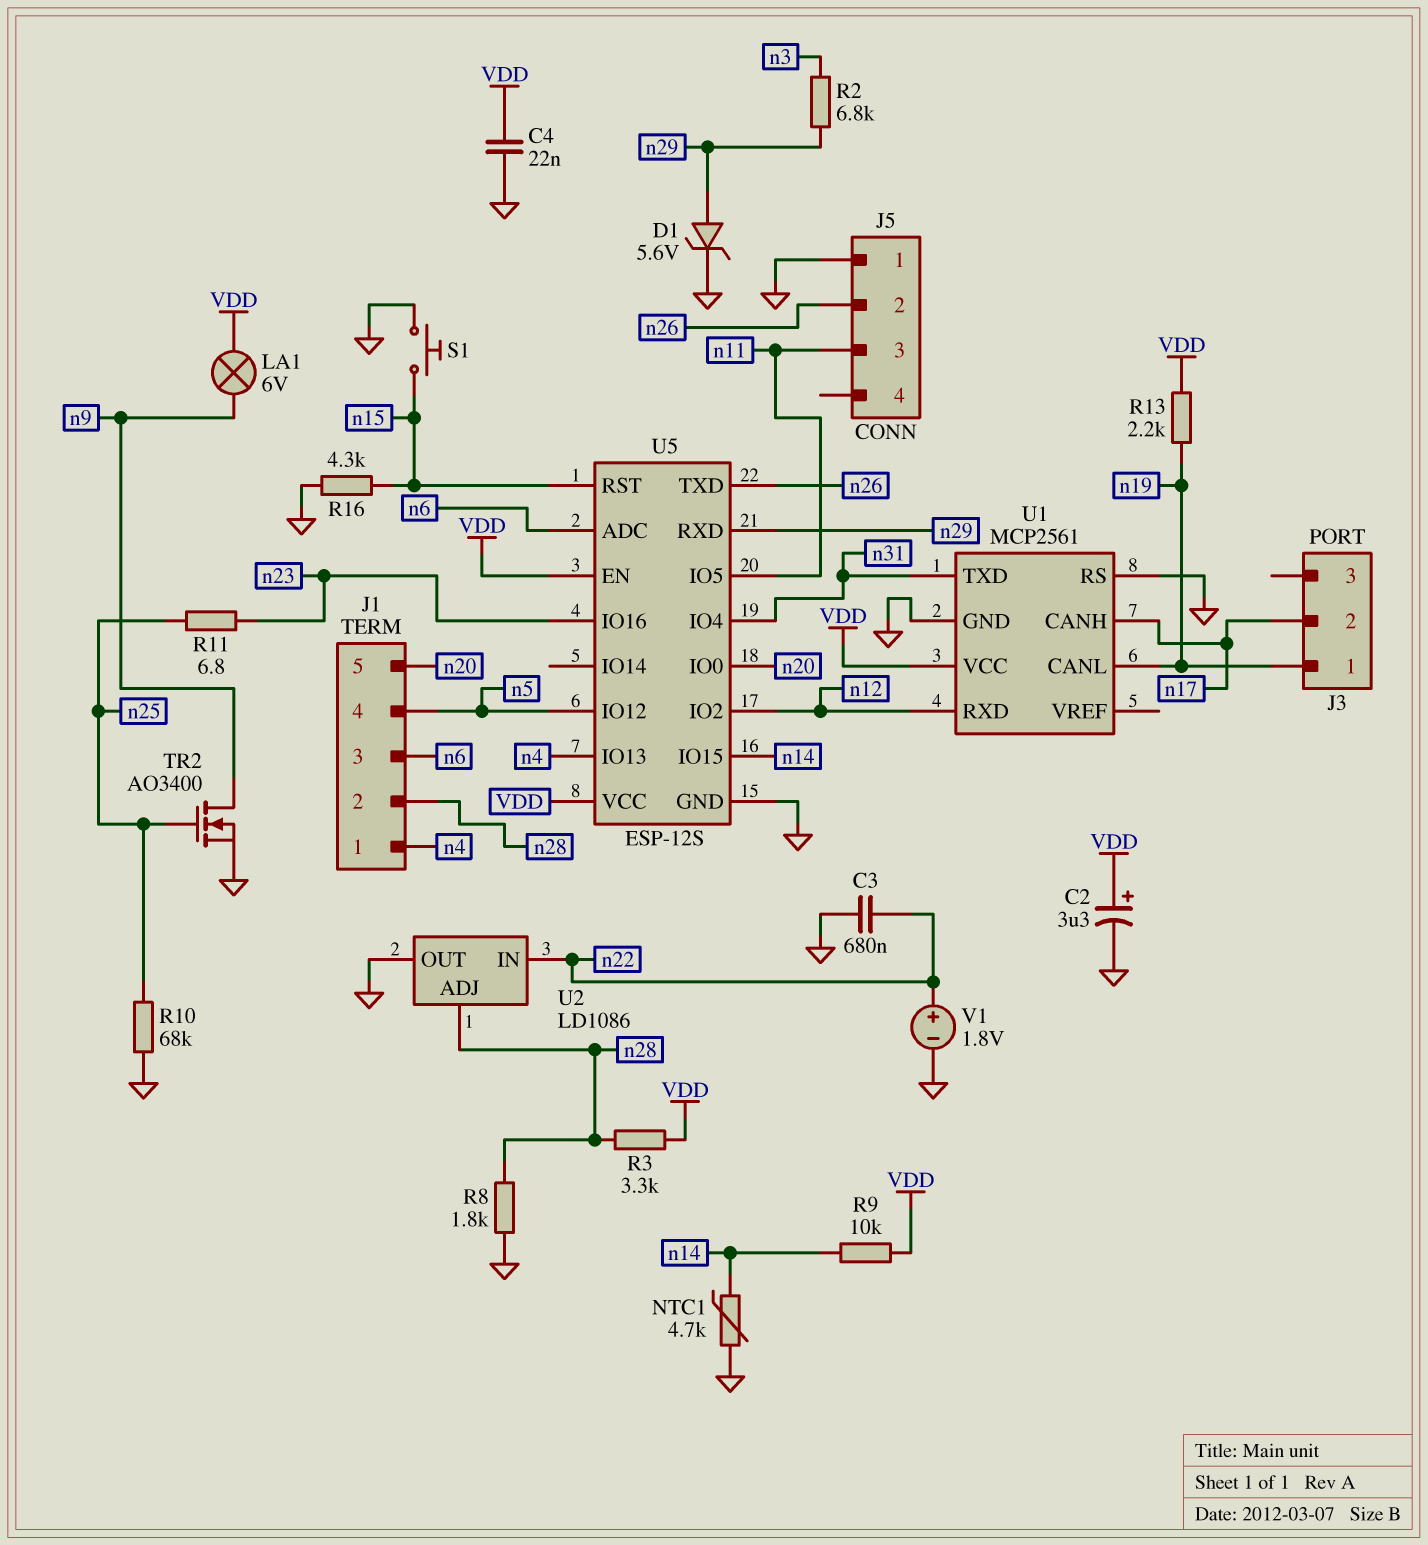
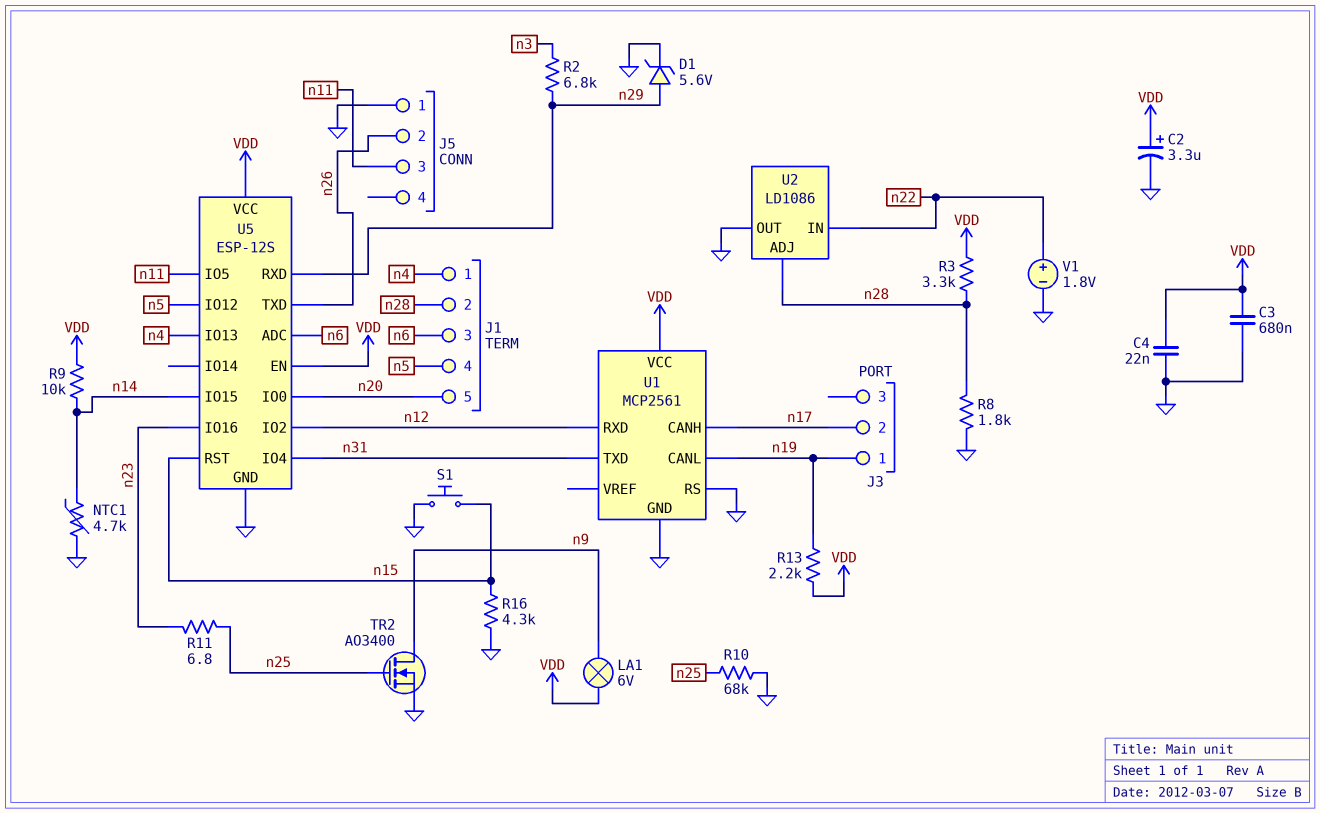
C3: 680nF (GND, n22) -> 680nF (GND, VDD)

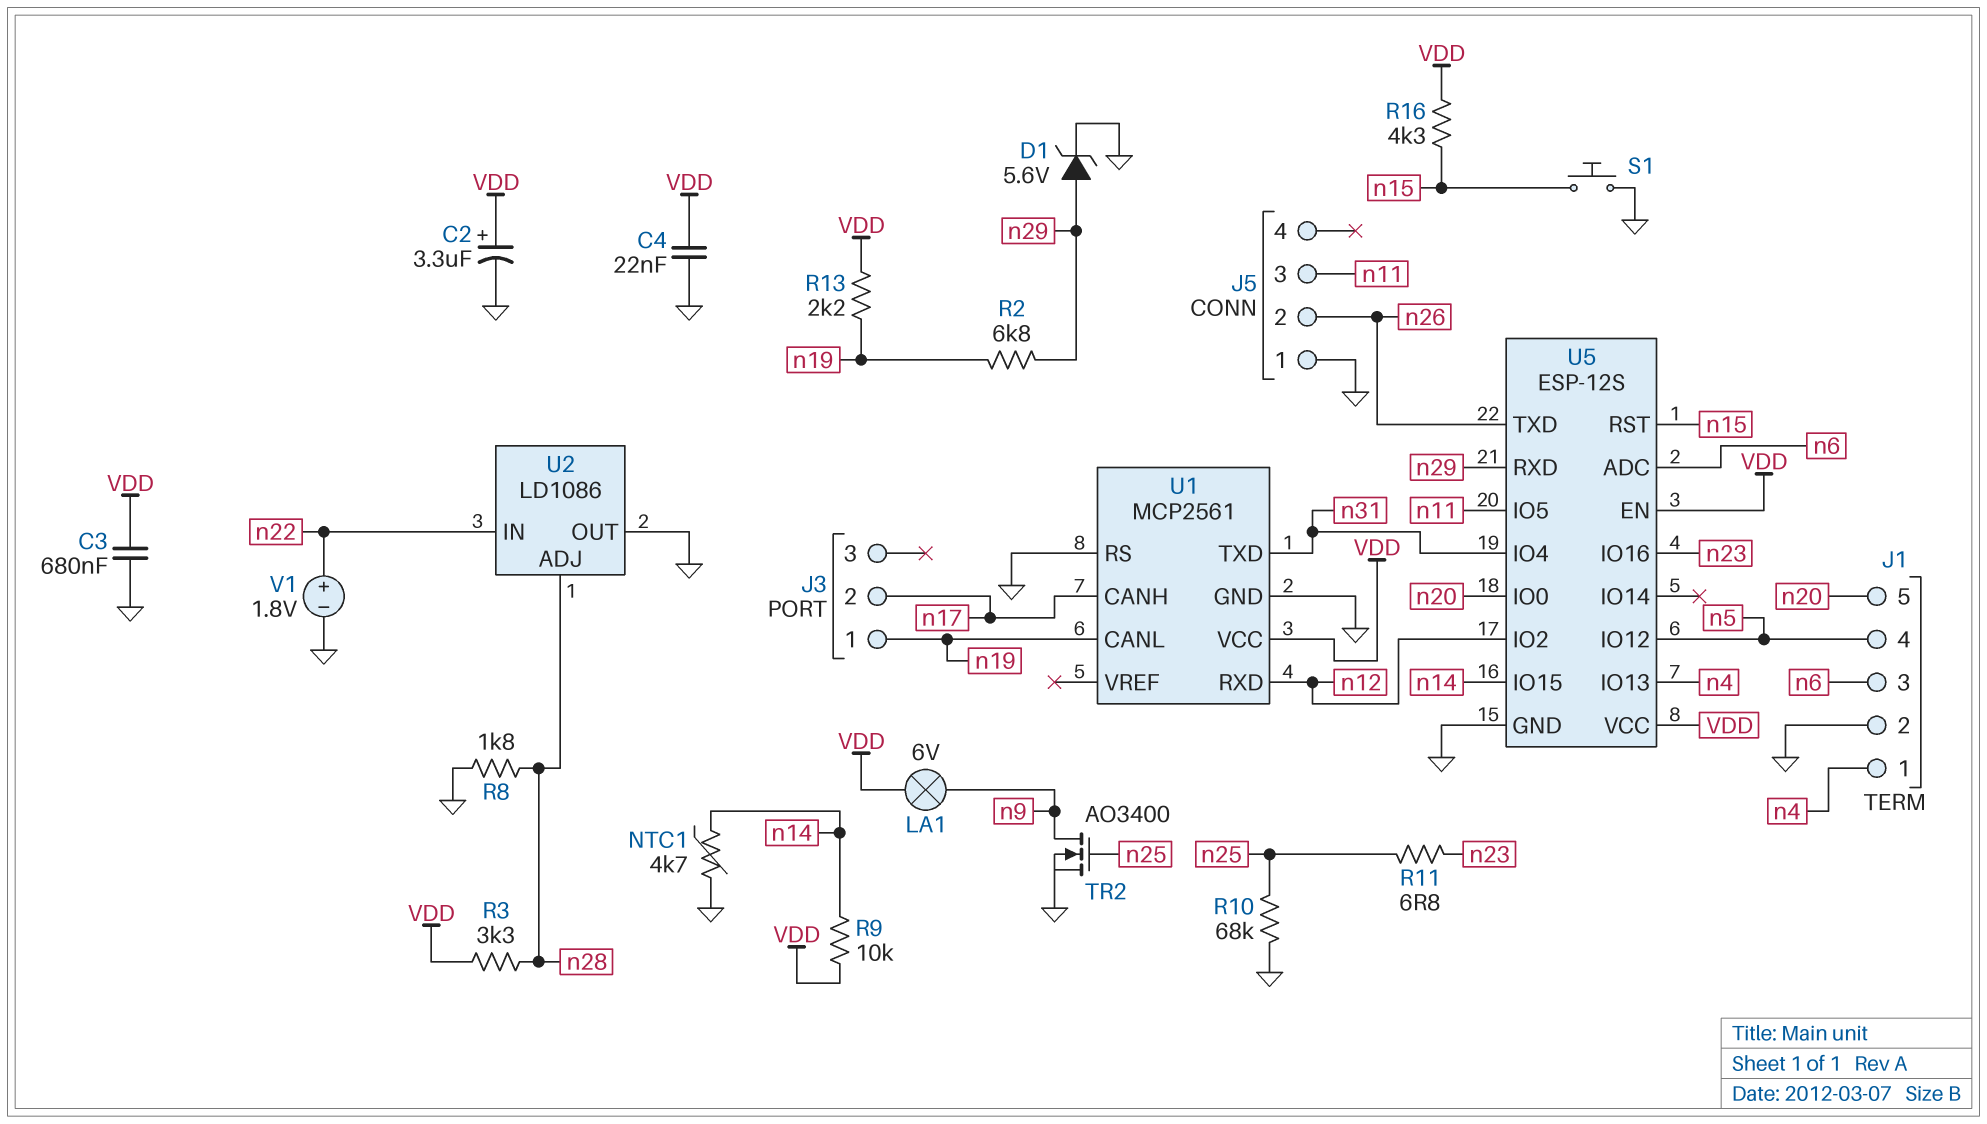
J1 pin 2: n28 -> GND
R2: 6.8k (n3, n29) -> 6.8k (n19, n29)
R16: 4.3k (GND, n15) -> 4.3k (VDD, n15)

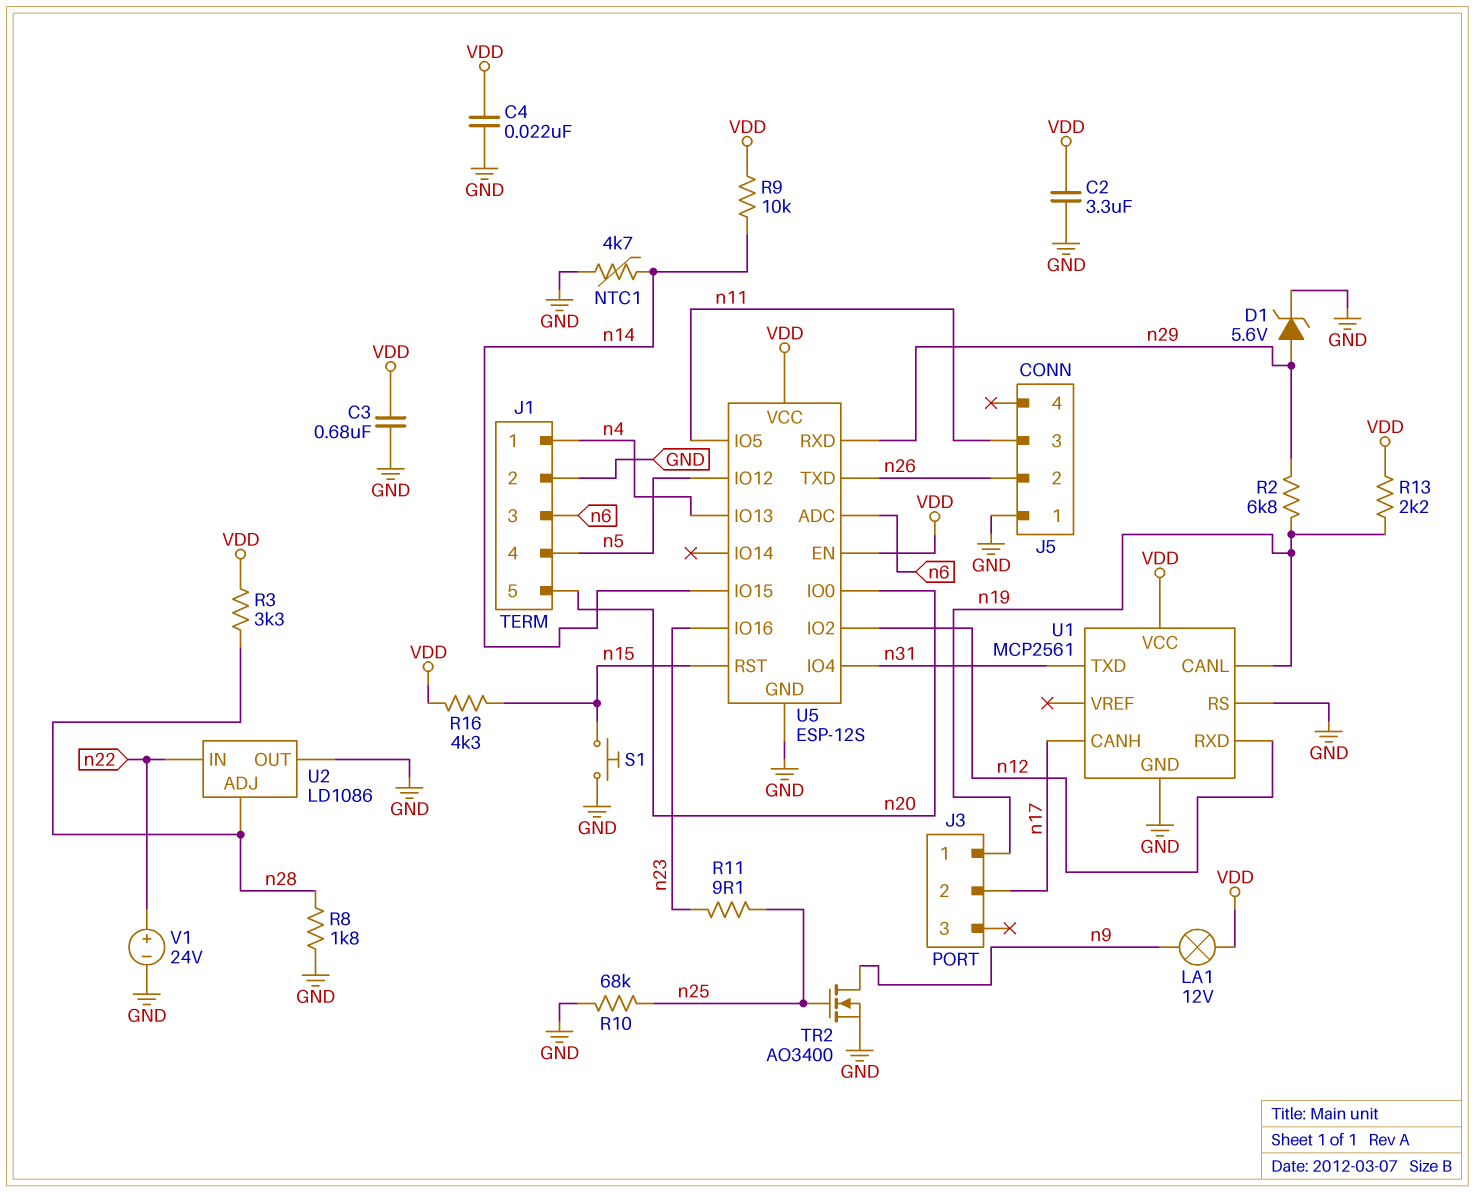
C2: 3.3uF (plus VDD, minus GND) -> 3.3uF (GND, VDD)
LA1: lamp 6V (VDD, n9) -> lamp 12V (VDD, n9)
R11: 6.8 (n23, n25) -> 9.1 (n23, n25)
V1: 1.8V (plus n22, minus GND) -> 24V (plus n22, minus GND)

